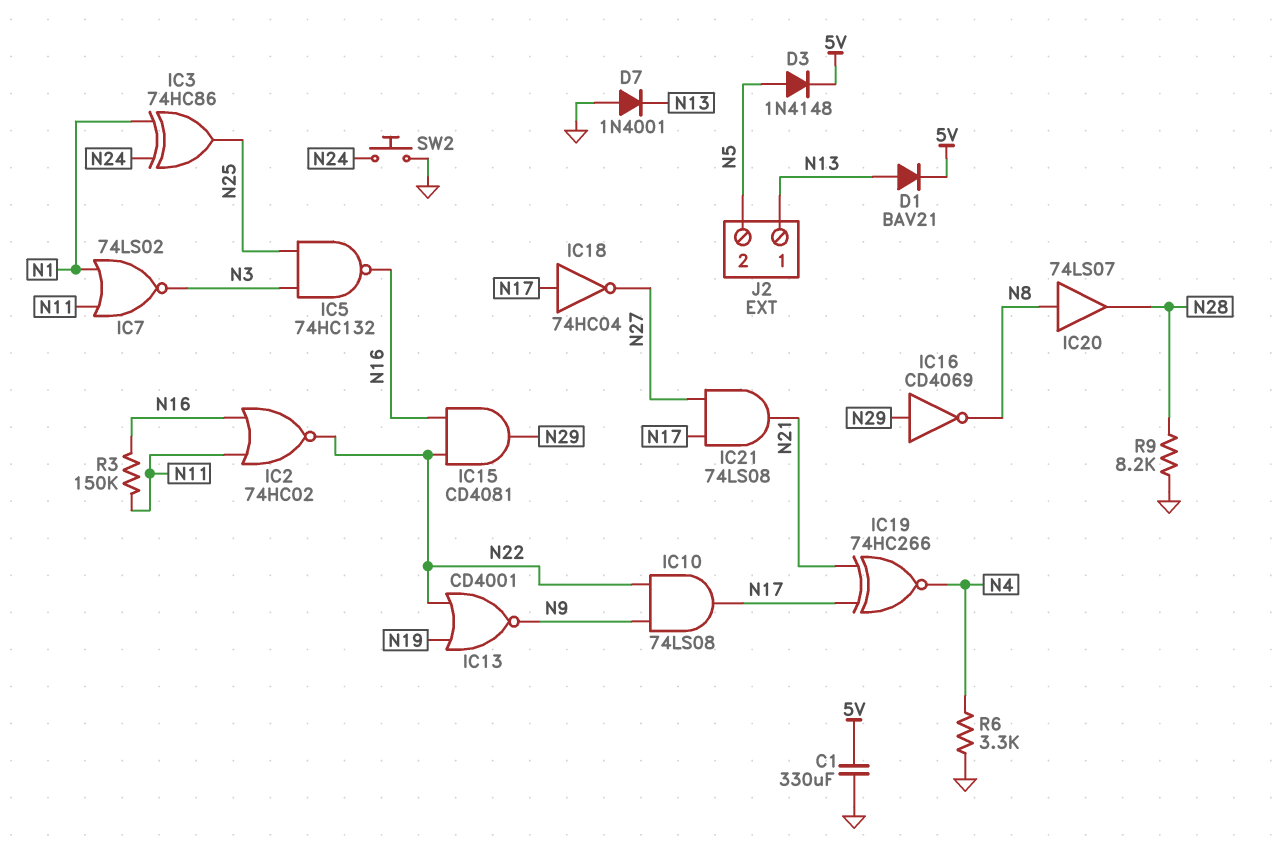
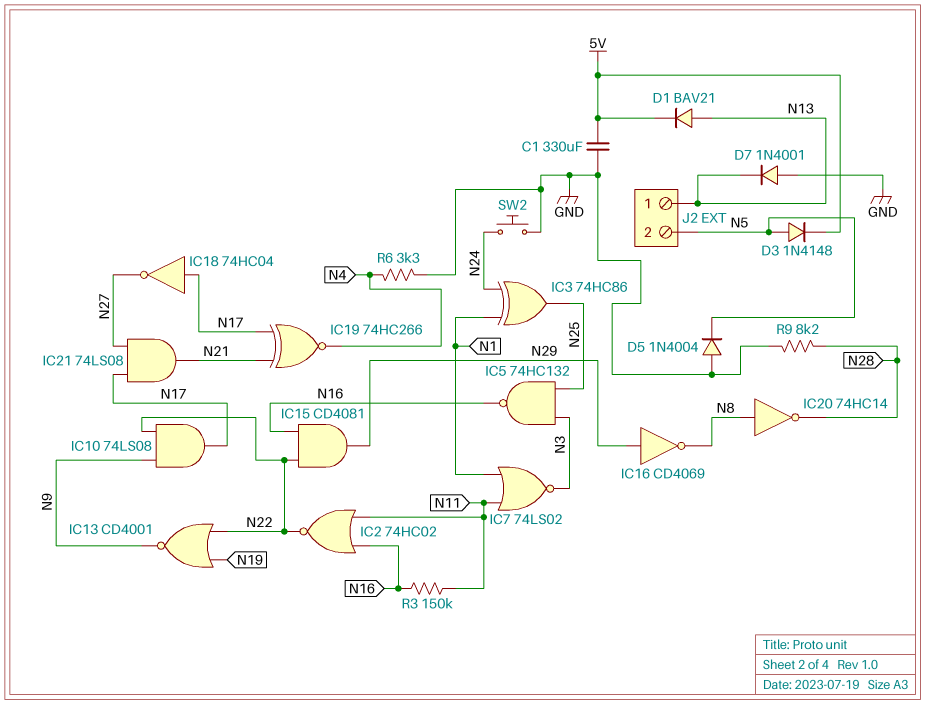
D5: none -> diode 1N4004 (A GND, K N5)
IC20: buffer 74LS07 (in N8, out N28) -> NOT 74HC14 (in N8, out N28)

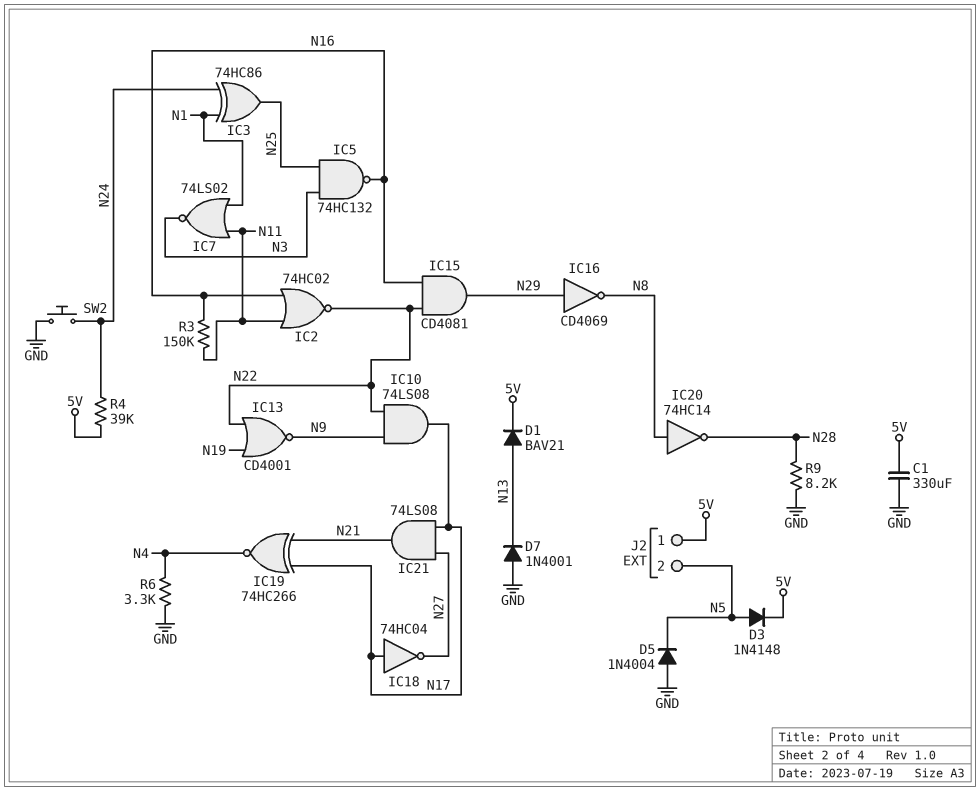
J2 pin 1: N13 -> 5V
R4: none -> 39k (5V, N24)

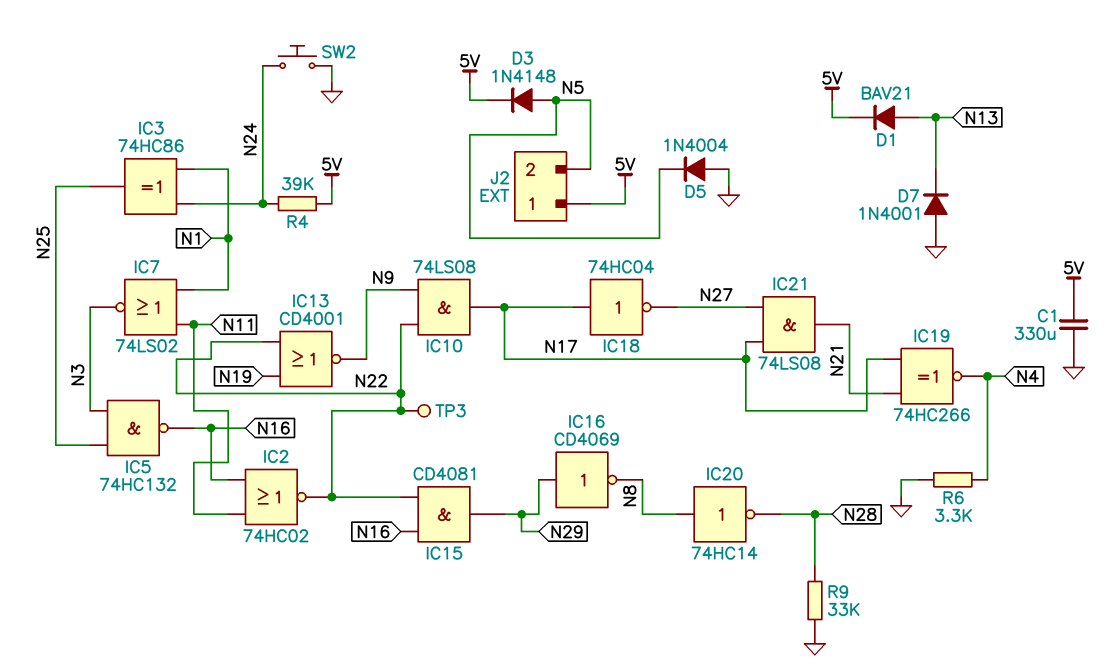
R3: 150k (N11, N16) -> none
R9: 8.2k (GND, N28) -> 33k (GND, N28)
TP3: none -> test point (N22)

